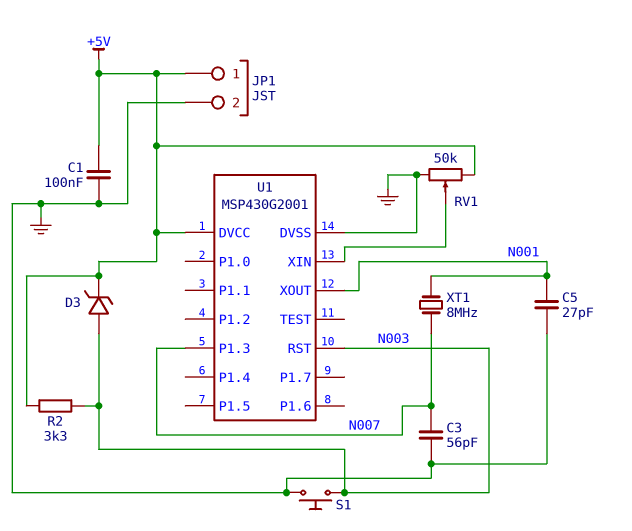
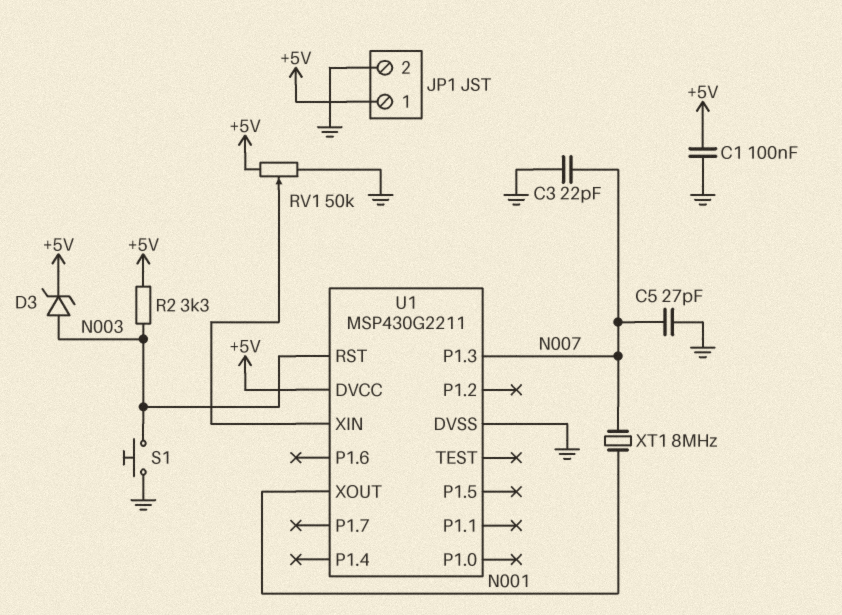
C3: 56pF (GND, N007) -> 22pF (GND, N007)
C5: 27pF (GND, N001) -> 27pF (GND, N007)
U1: MSP430G2001 -> MSP430G2211

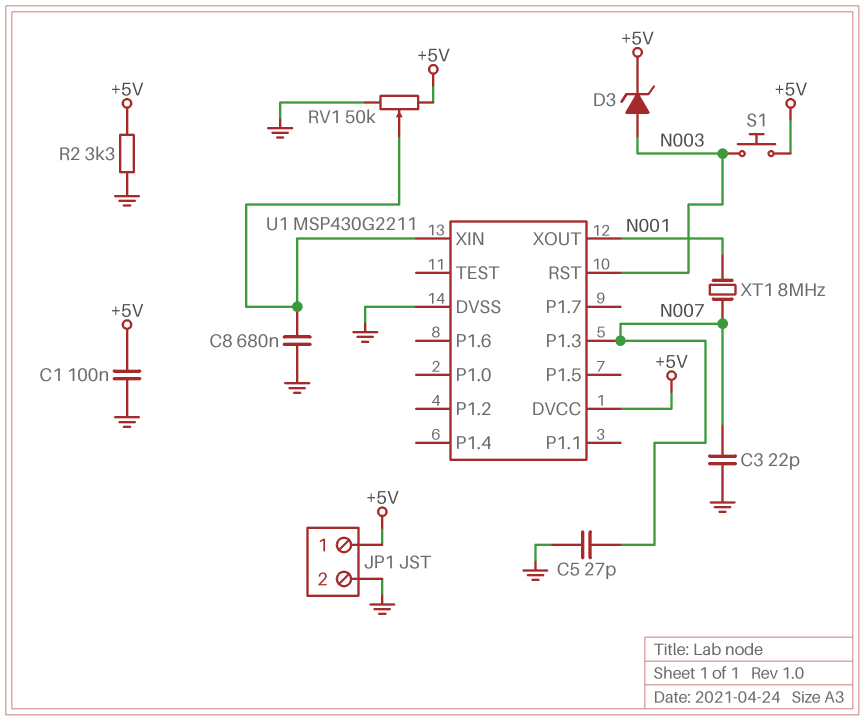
C8: none -> 680nF (GND, U1/XIN)
R2: 3.3k (+5V, N003) -> 3.3k (+5V, GND)
S1: button (GND, N003) -> button (+5V, N003)

